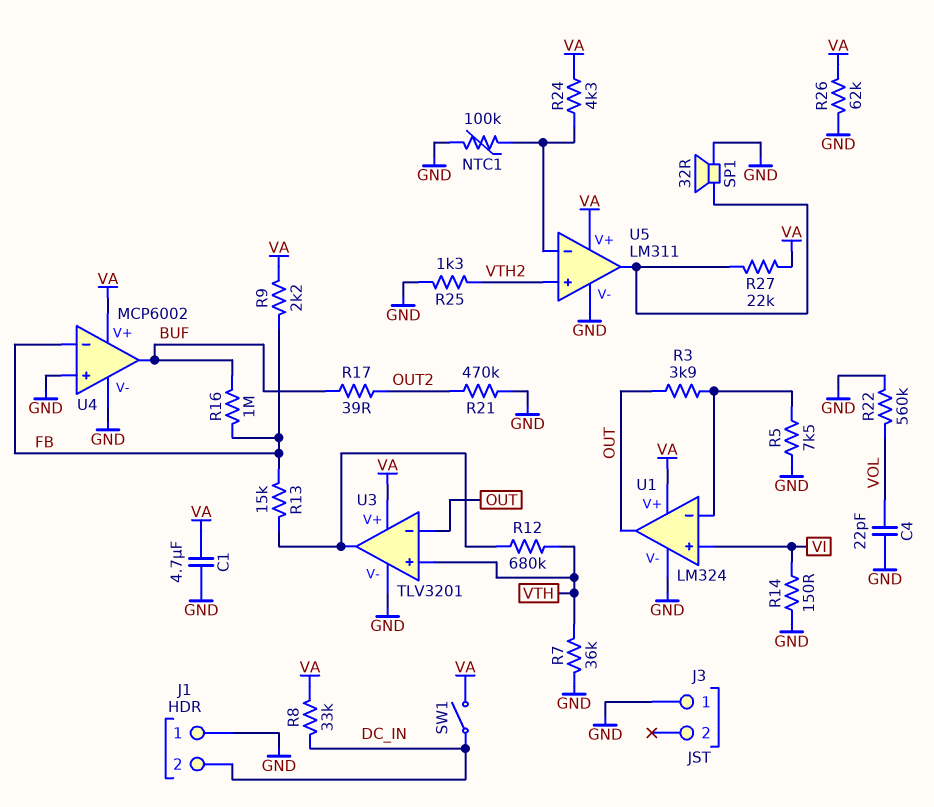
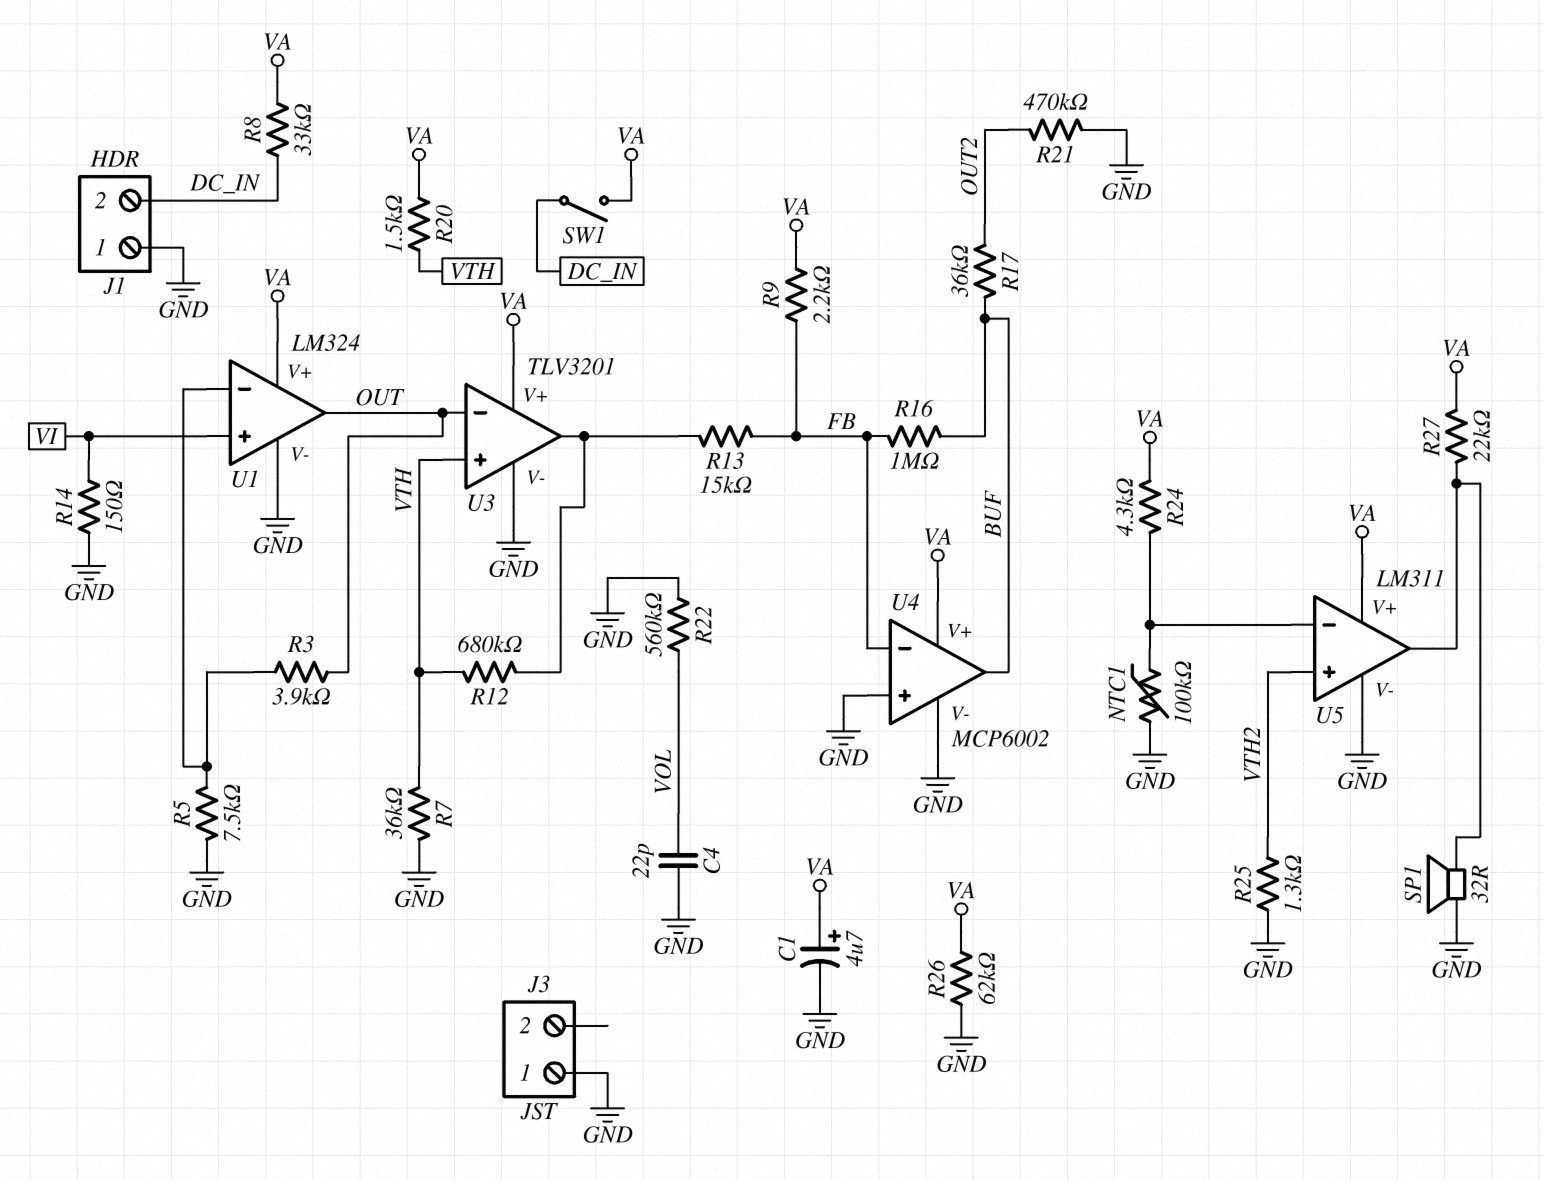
C1: 4.7uF (GND, VA) -> 4.7uF (plus VA, minus GND)
R17: 39 (BUF, OUT2) -> 36k (BUF, OUT2)
R20: none -> 1.5k (VA, VTH)

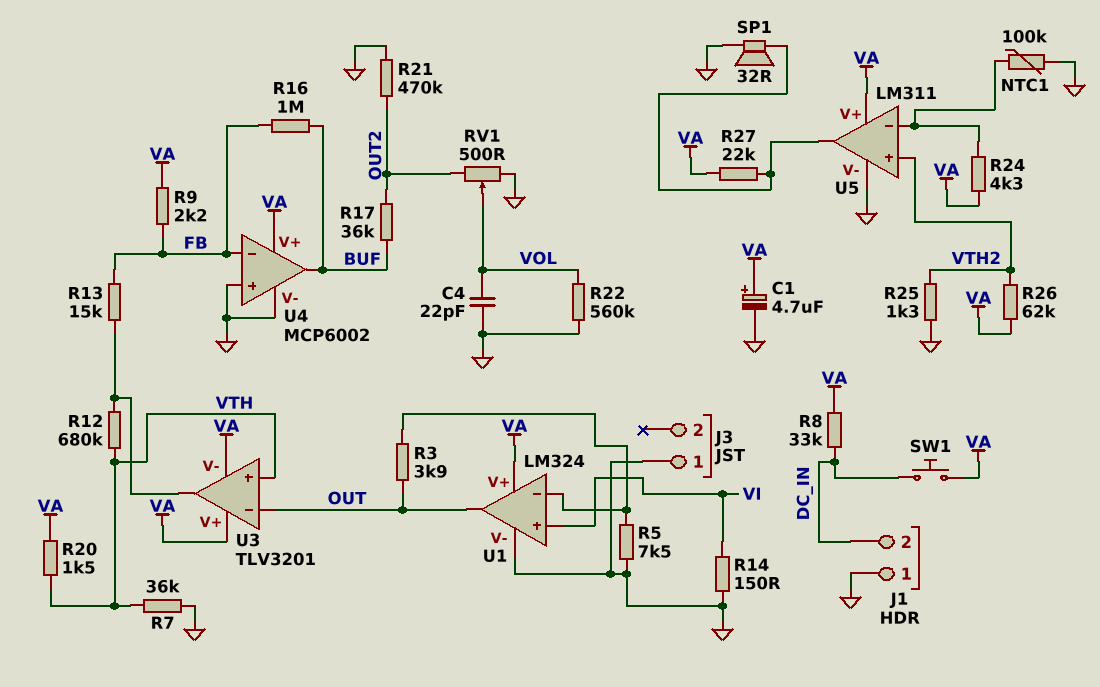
R26: 62k (GND, VA) -> 62k (VA, VTH2)
RV1: none -> 500 (GND, OUT2, wiper VOL)
SW1: switch (DC_IN, VA) -> button (DC_IN, VA)
U3 pin V-: GND -> VA

